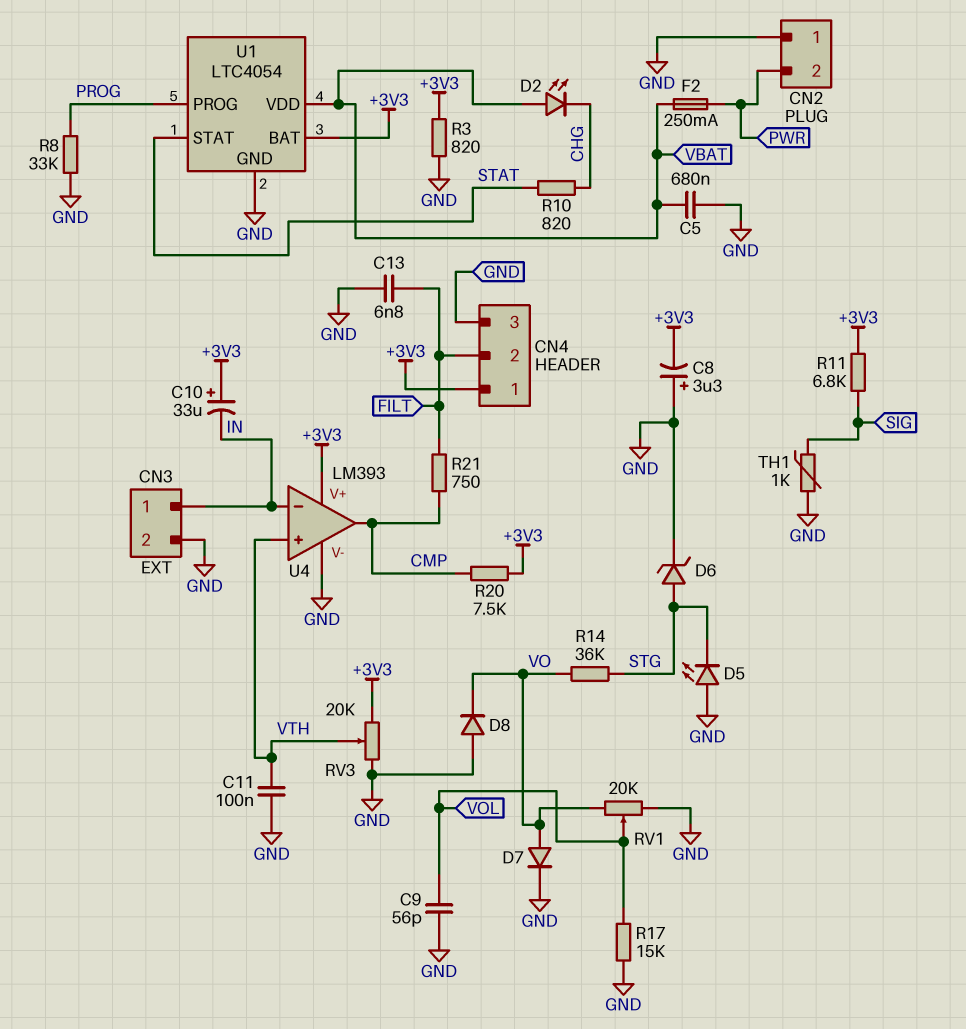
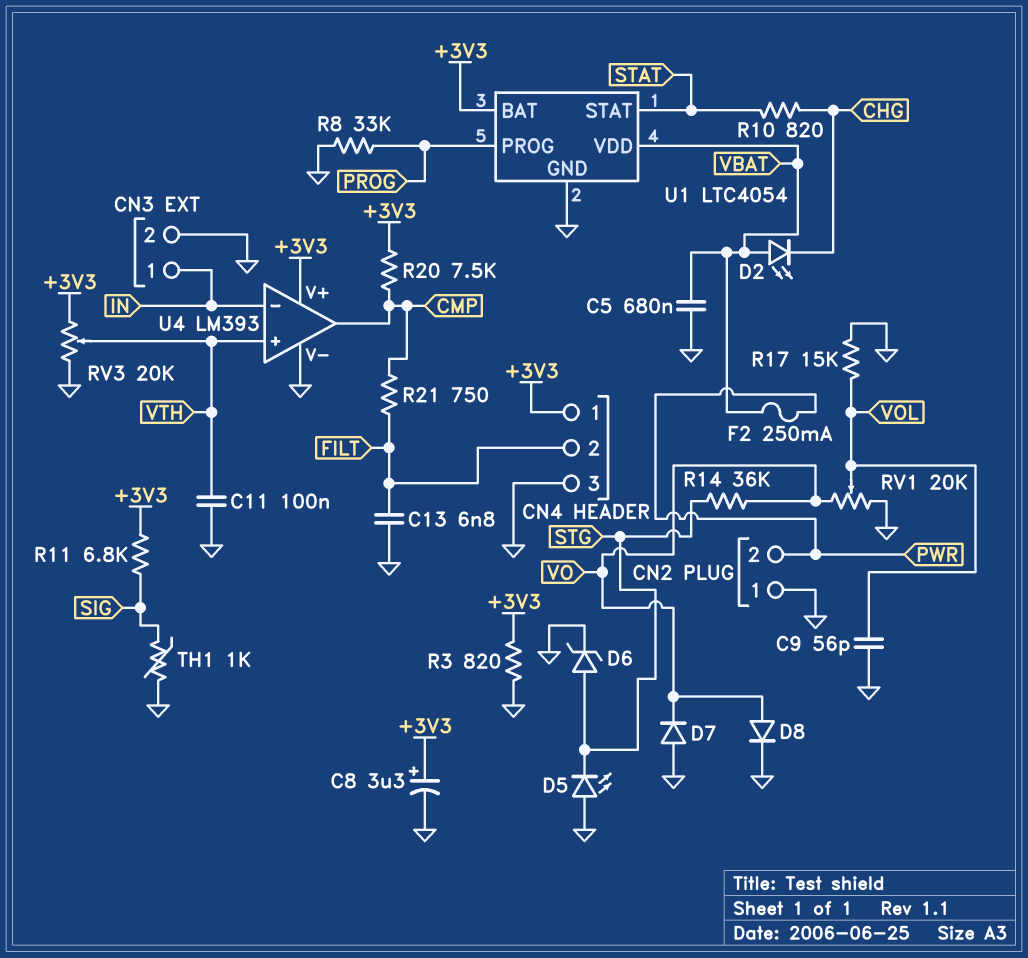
C8: 3.3uF (plus GND, minus +3V3) -> 3.3uF (plus +3V3, minus GND)
C10: 33uF (plus +3V3, minus IN) -> none
D7: diode (A VO, K GND) -> diode (A GND, K VO)
D8: diode (A GND, K VO) -> diode (A VO, K GND)

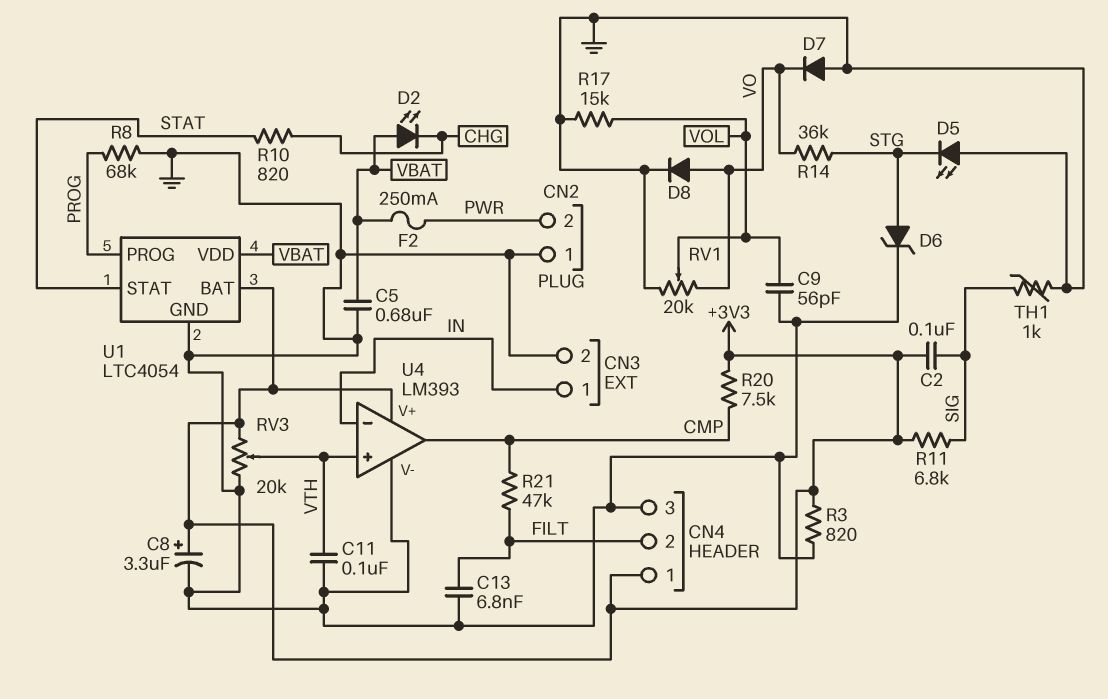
C2: none -> 100nF (+3V3, SIG)
R8: 33k (GND, PROG) -> 68k (GND, PROG)
R21: 750 (CMP, FILT) -> 47k (CMP, FILT)

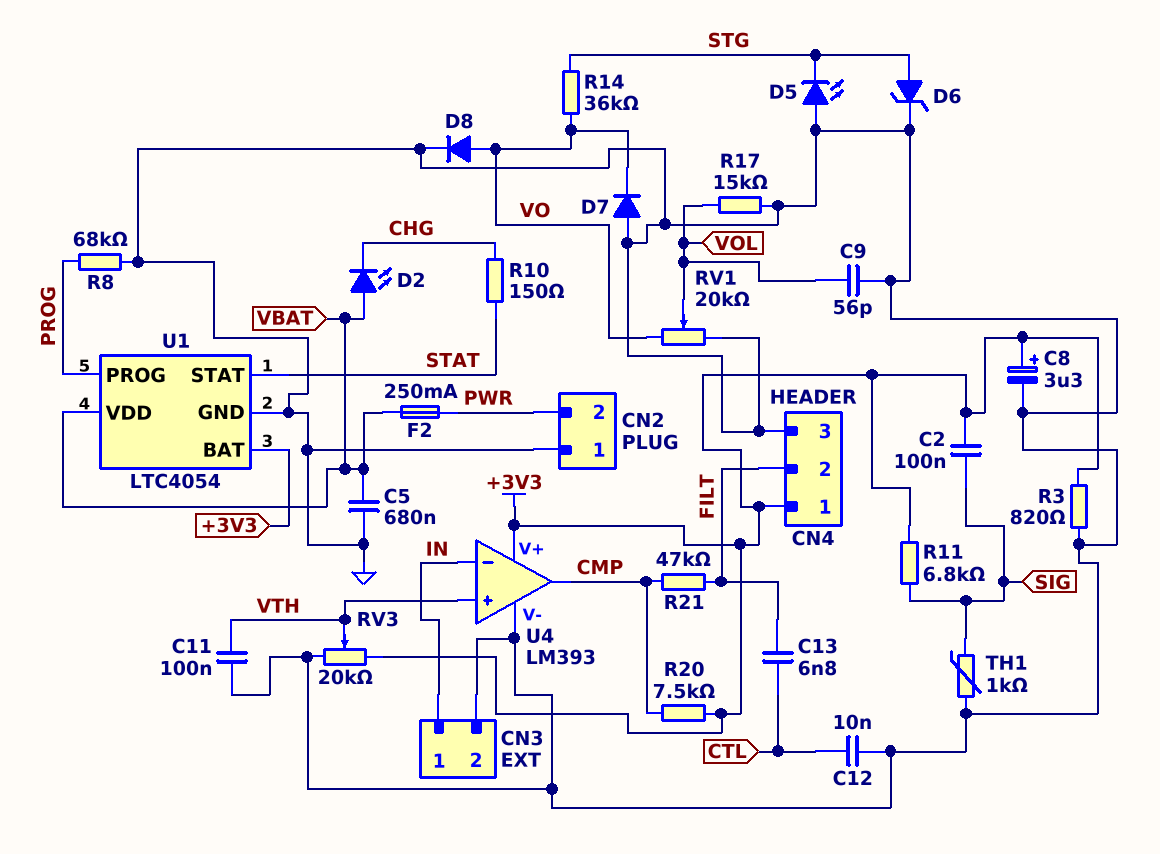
C12: none -> 10nF (CTL, GND)
C13: 6.8nF (FILT, GND) -> 6.8nF (CTL, FILT)
R10: 820 (CHG, STAT) -> 150 (CHG, STAT)

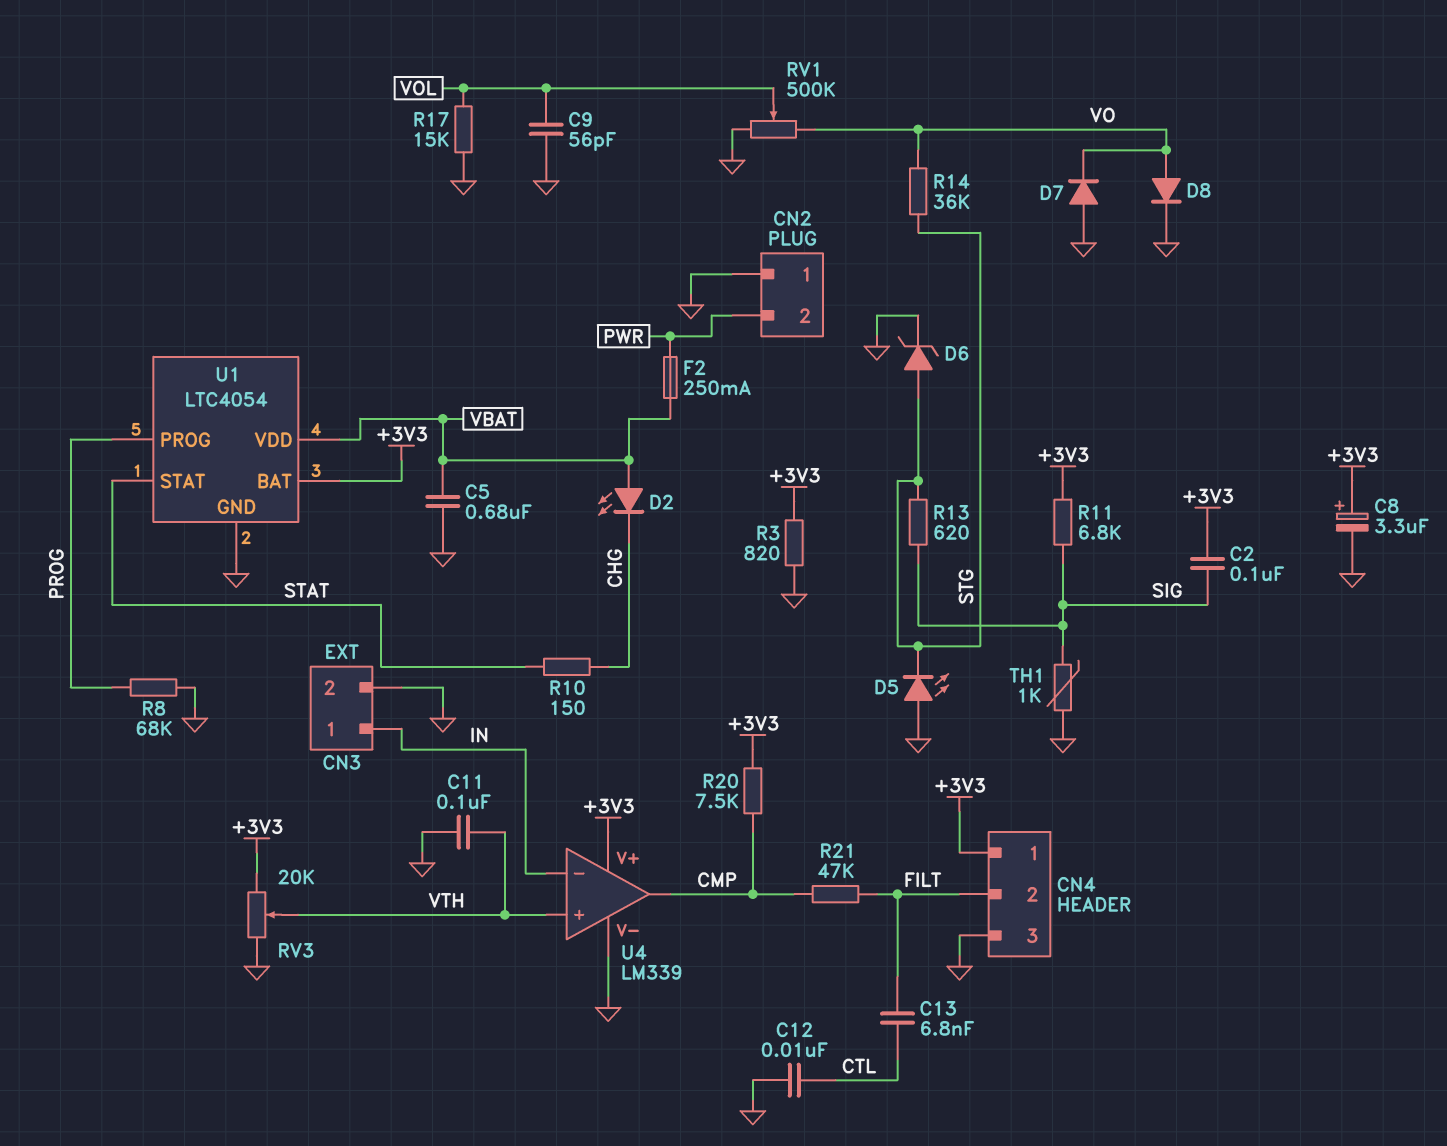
R13: none -> 620 (SIG, STG)
RV1: 20k (GND, VO, wiper VOL) -> 500k (GND, VO, wiper VOL)
U4: LM393 -> LM339

